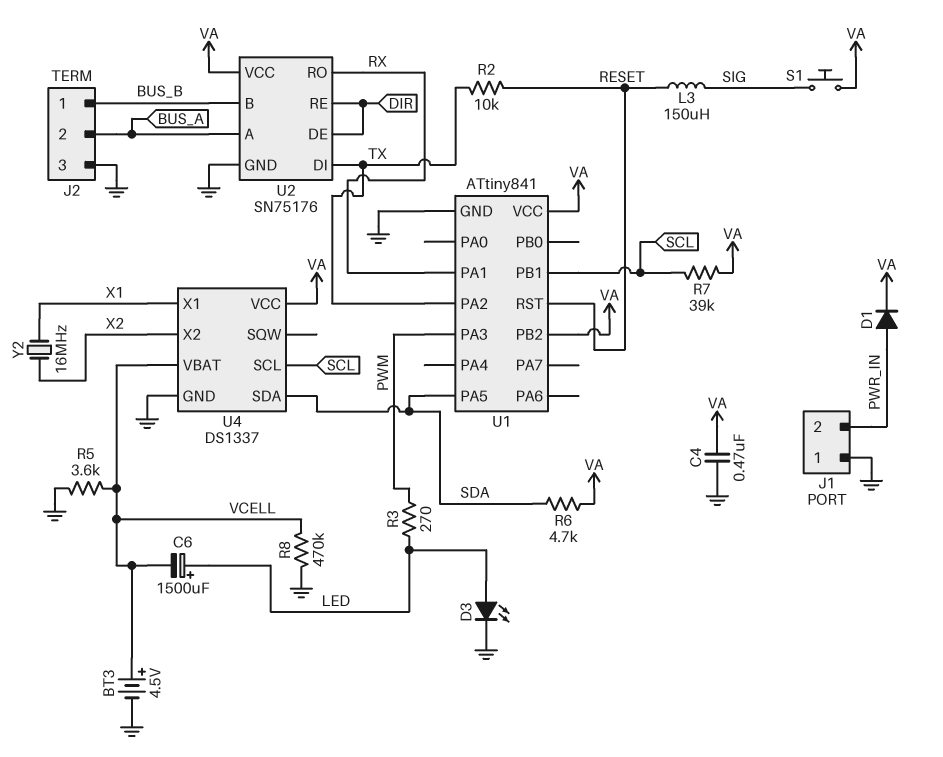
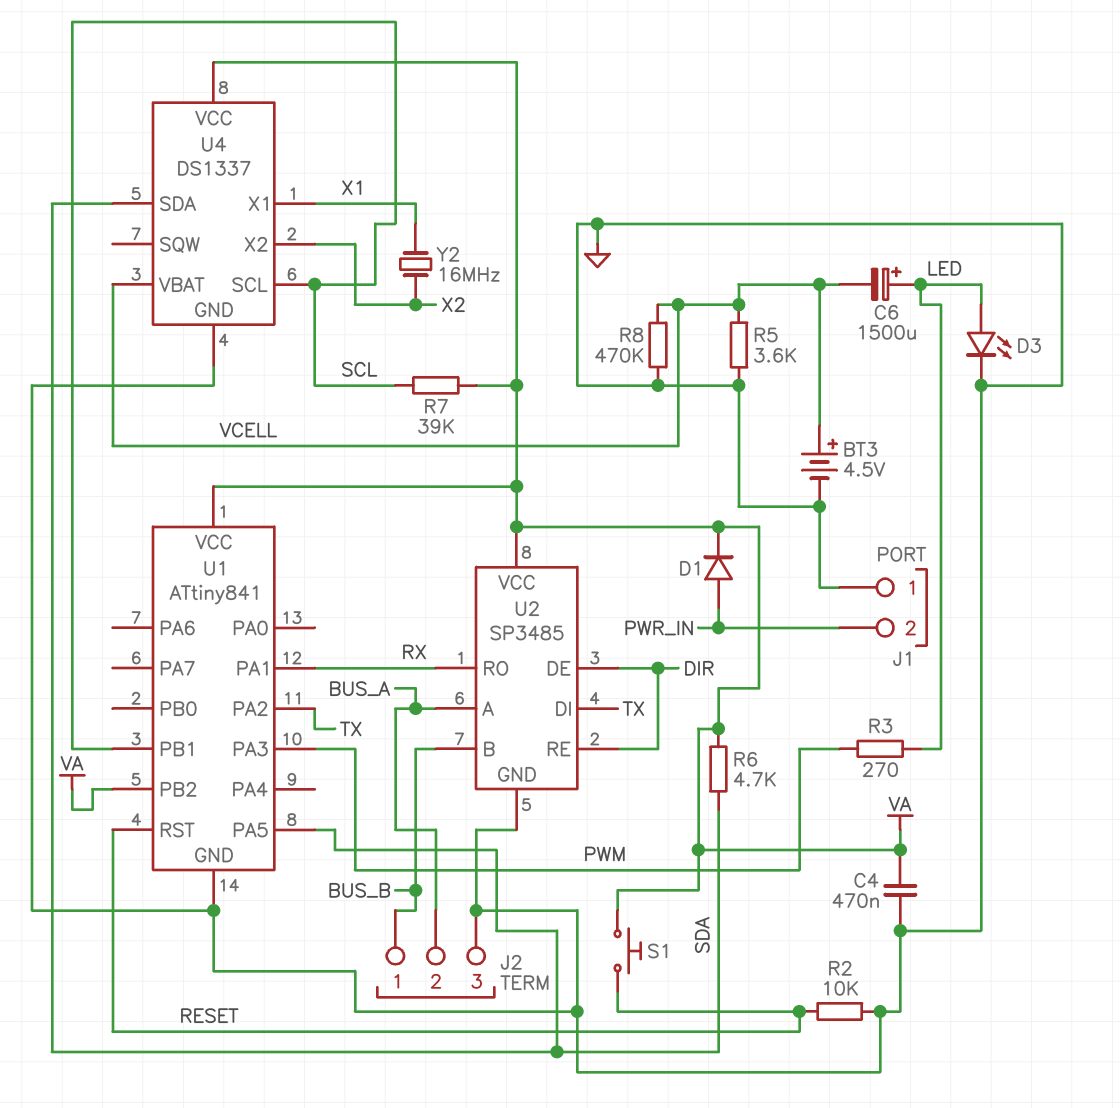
L3: 150uH (RESET, SIG) -> none
R2: 10k (RESET, TX) -> 10k (GND, RESET)
S1: button (SIG, VA) -> button (RESET, VA)
U2: SN75176 -> SP3485

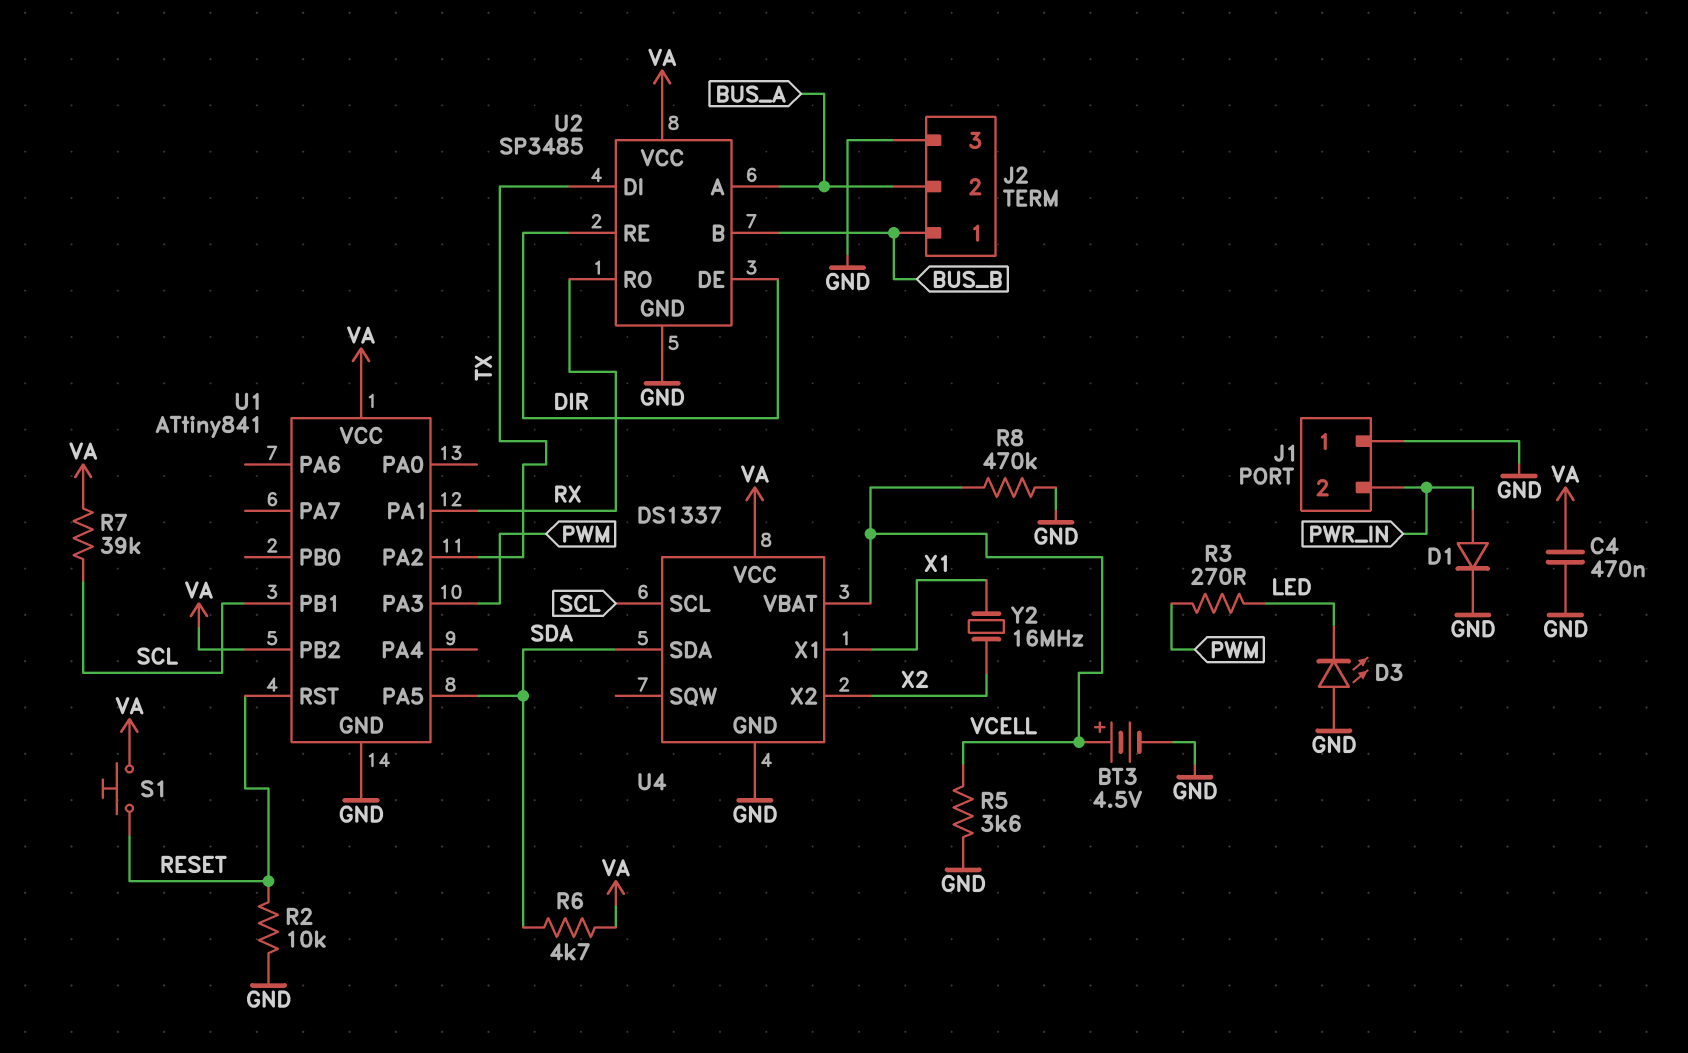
C6: 1500uF (plus LED, minus VCELL) -> none
D1: diode (A PWR_IN, K VA) -> diode (A PWR_IN, K GND)
D3: LED (A LED, K GND) -> LED (A GND, K LED)

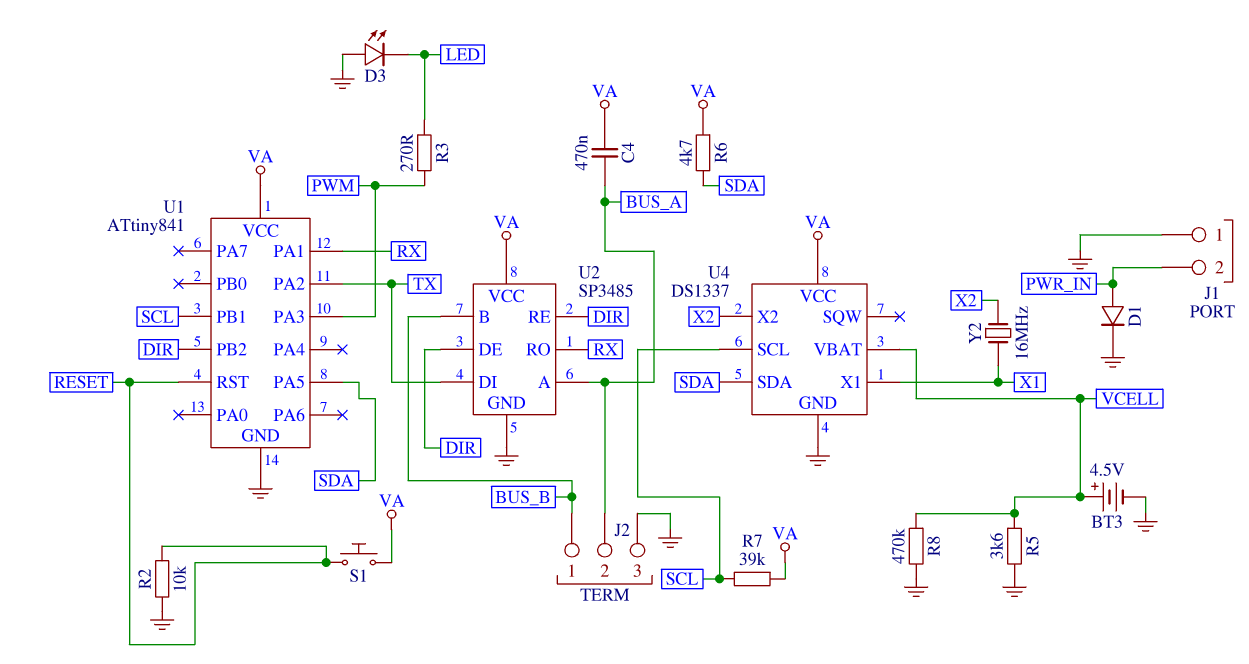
C4: 470nF (GND, VA) -> 470nF (BUS_A, VA)
U1 pin PB2: VA -> DIR

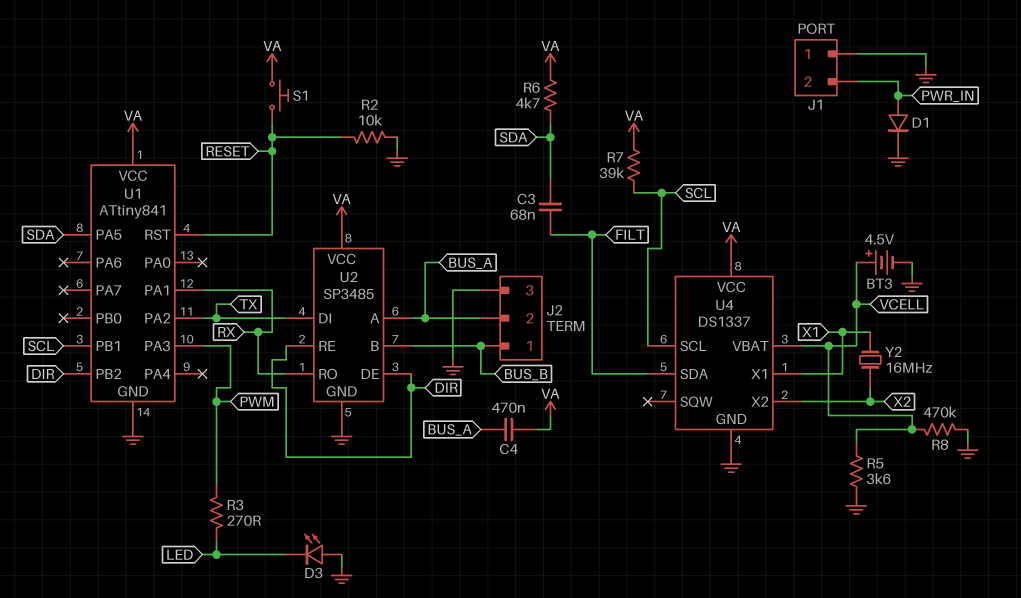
C3: none -> 68nF (FILT, SDA)
U4 pin SDA: SDA -> FILT

